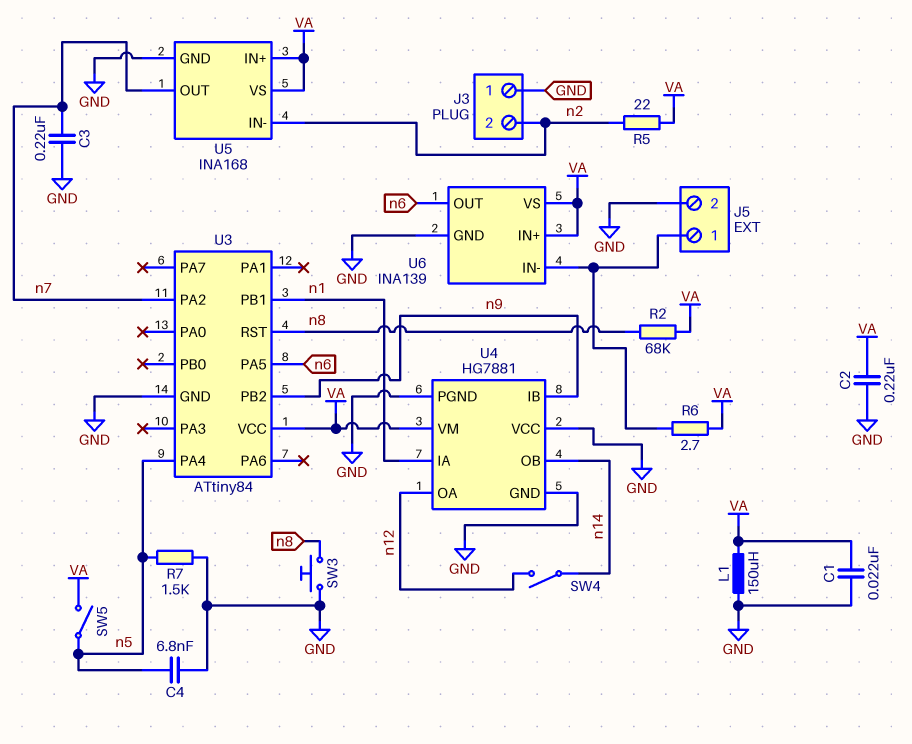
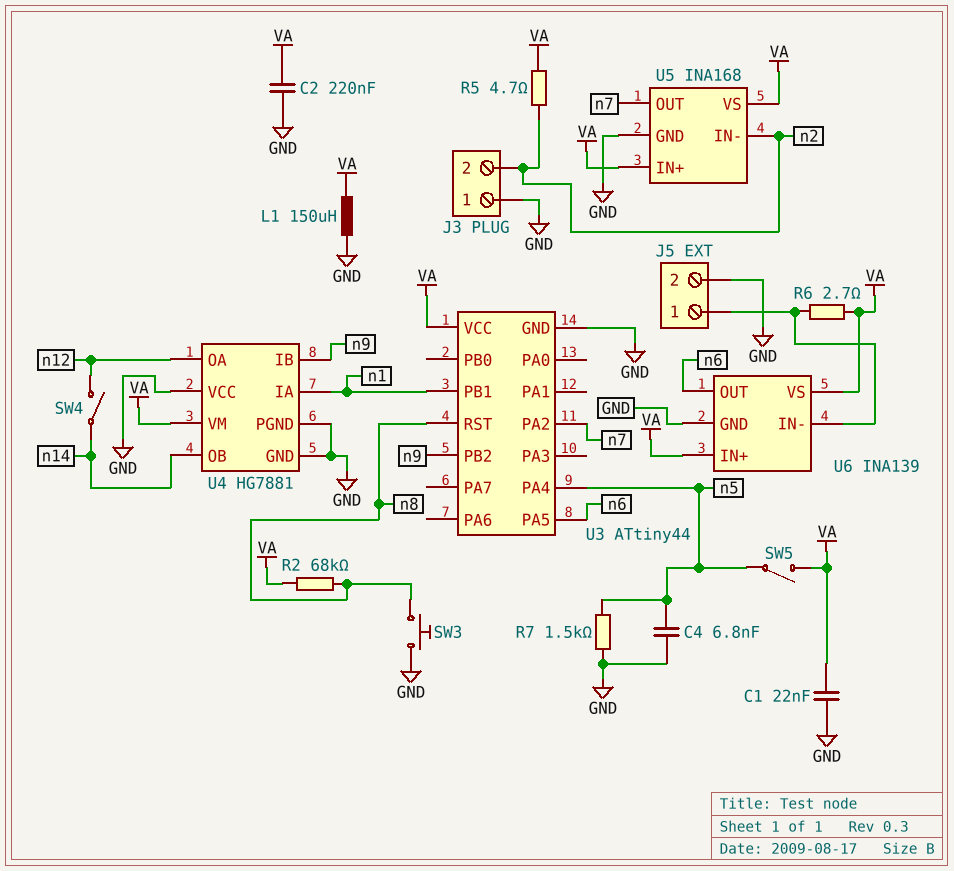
C3: 220nF (GND, n7) -> none
R5: 22 (VA, n2) -> 4.7 (VA, n2)
U3: ATtiny84 -> ATtiny44

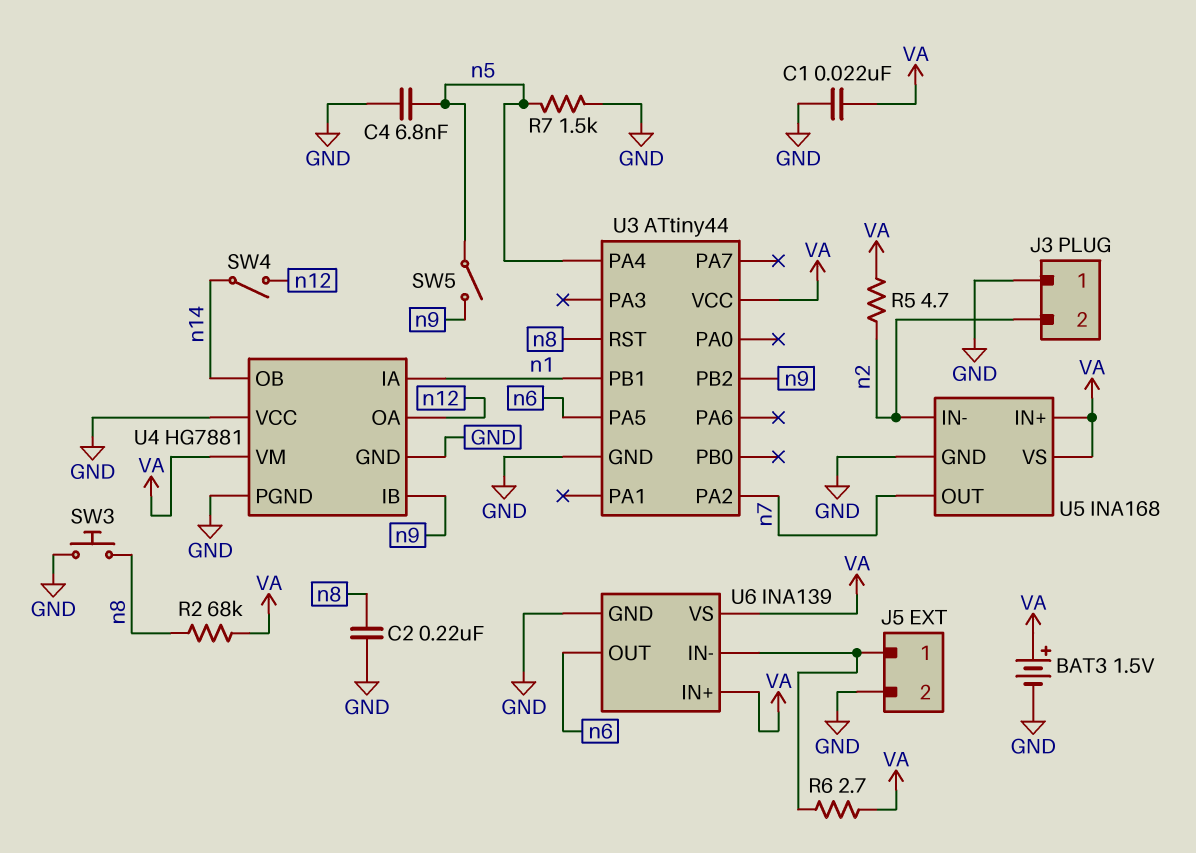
BAT3: none -> 1.5V (plus VA, minus GND)
C2: 220nF (GND, VA) -> 220nF (GND, n8)
L1: 150uH (GND, VA) -> none
SW5: switch (VA, n5) -> switch (n5, n9)

